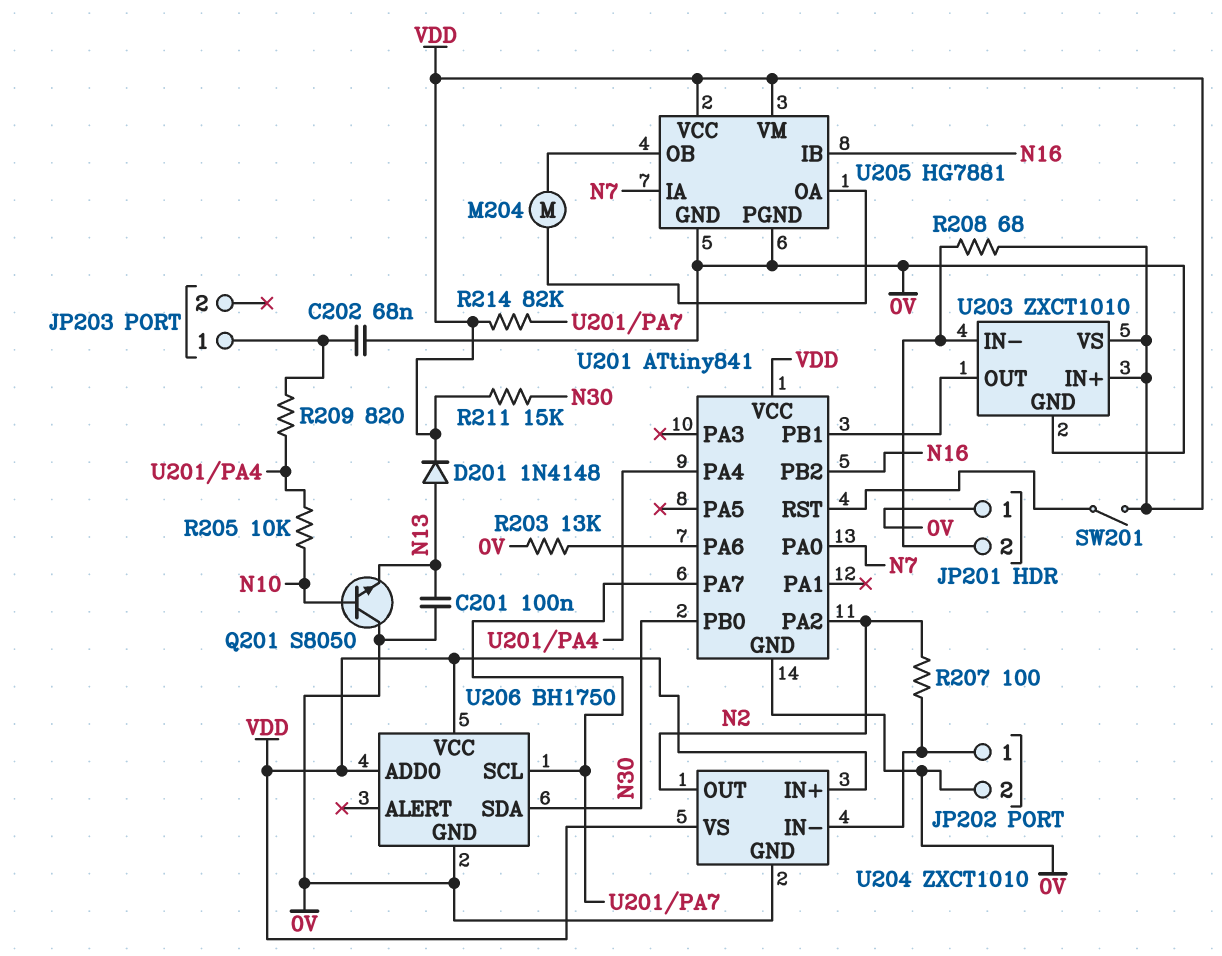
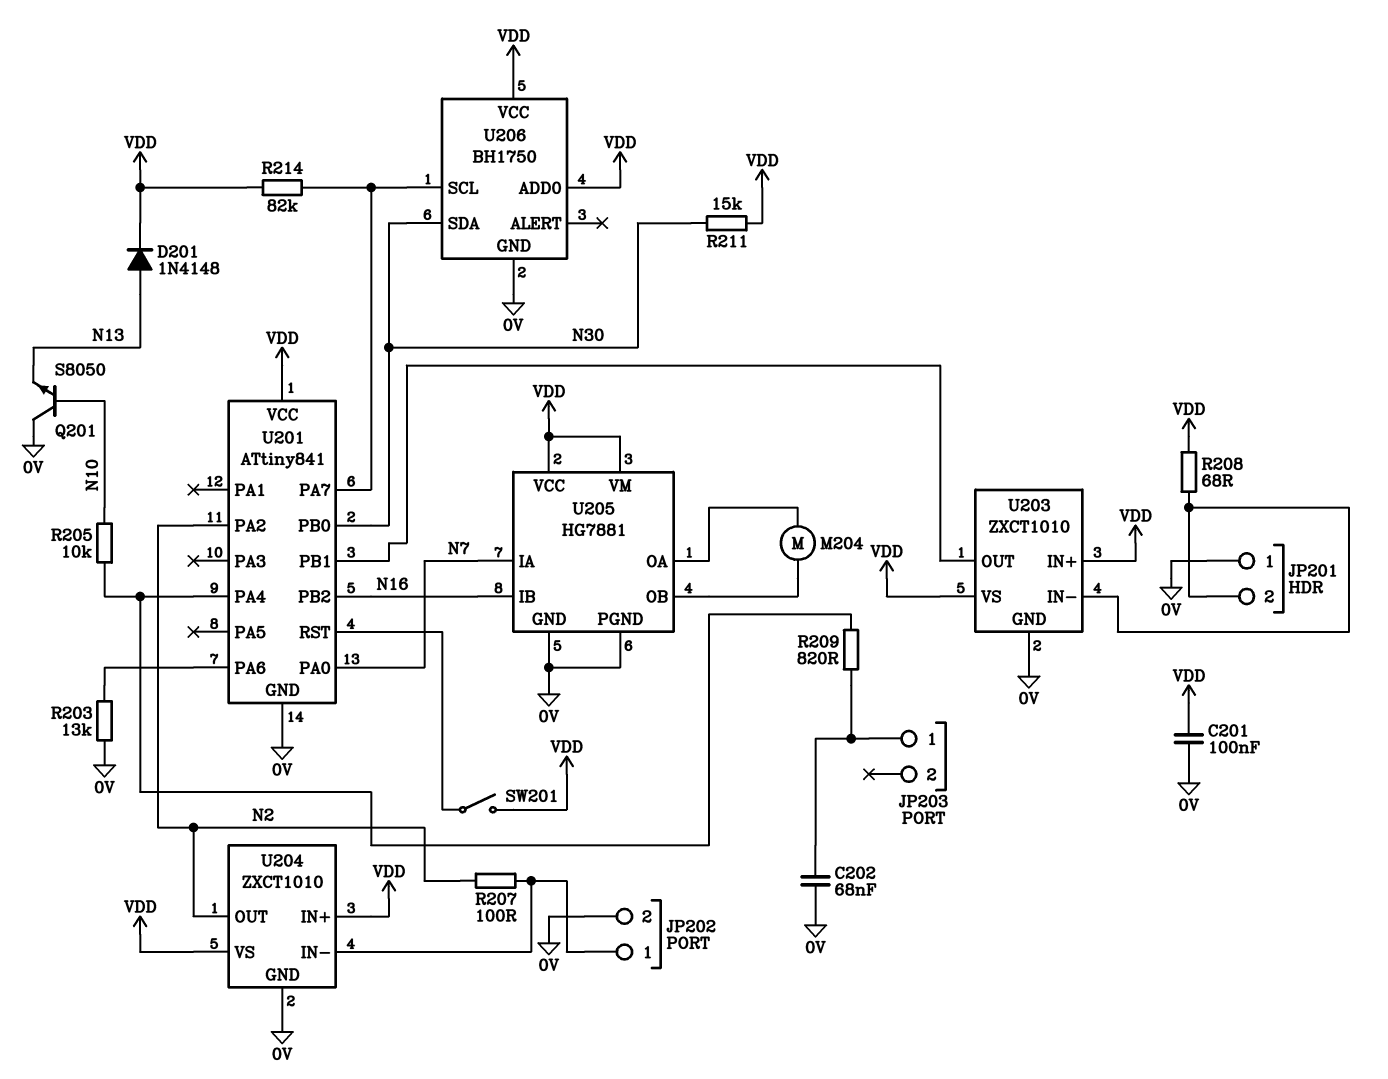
C201: 100nF (0V, N13) -> 100nF (0V, VDD)

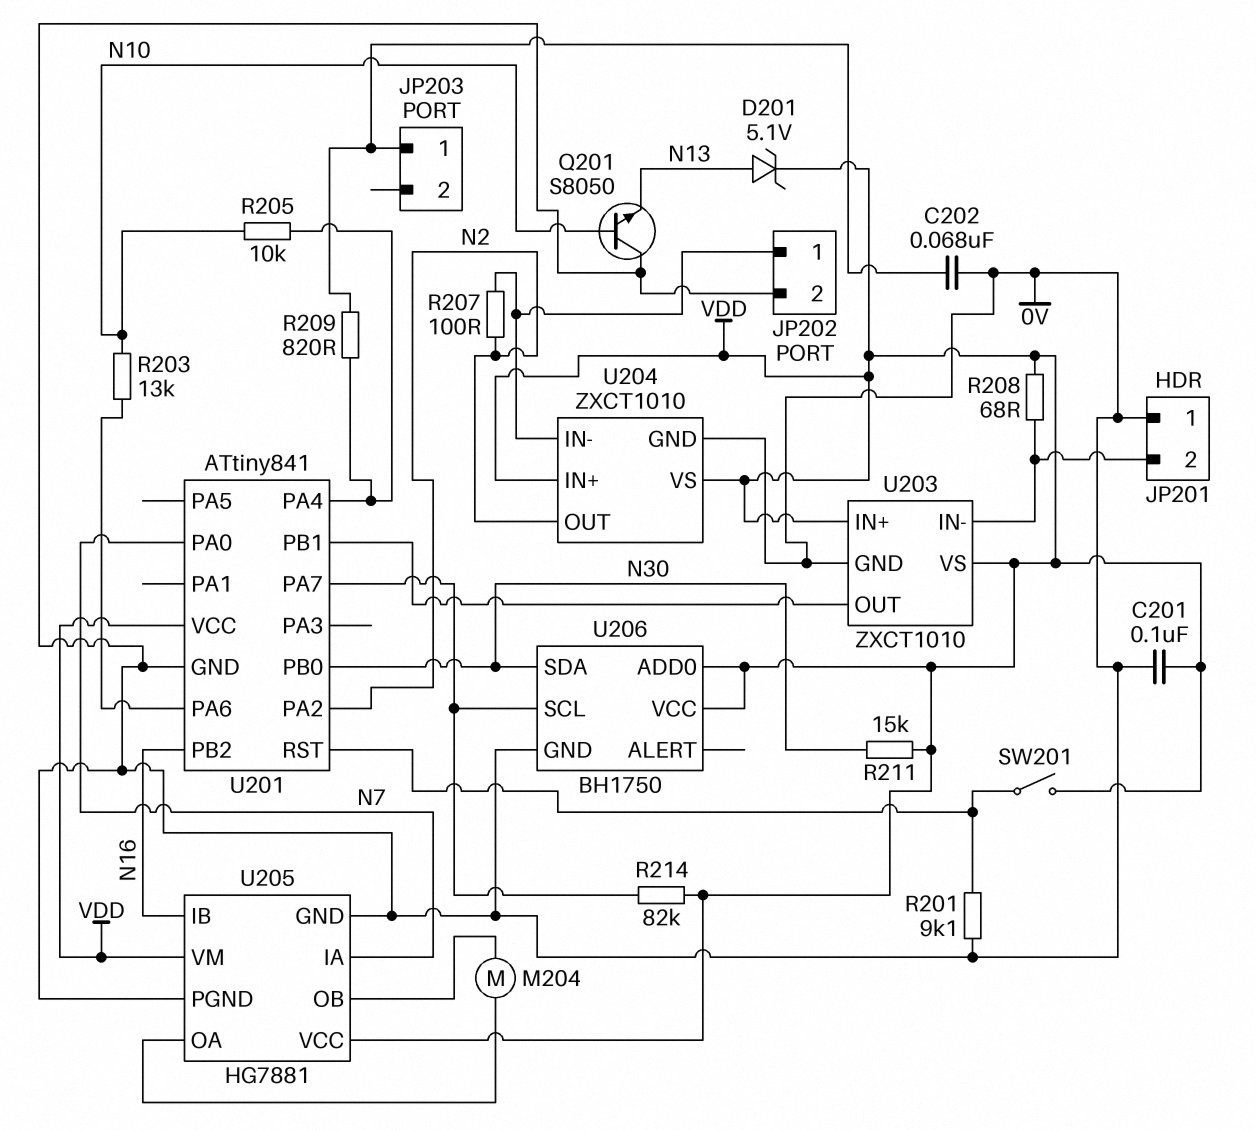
D201: diode 1N4148 (A N13, K VDD) -> zener 5.1V (A N13, K VDD)
R201: none -> 9.1k (0V, U201/RST)
R203: 13k (0V, U201/PA6) -> 13k (N10, U201/PA6)

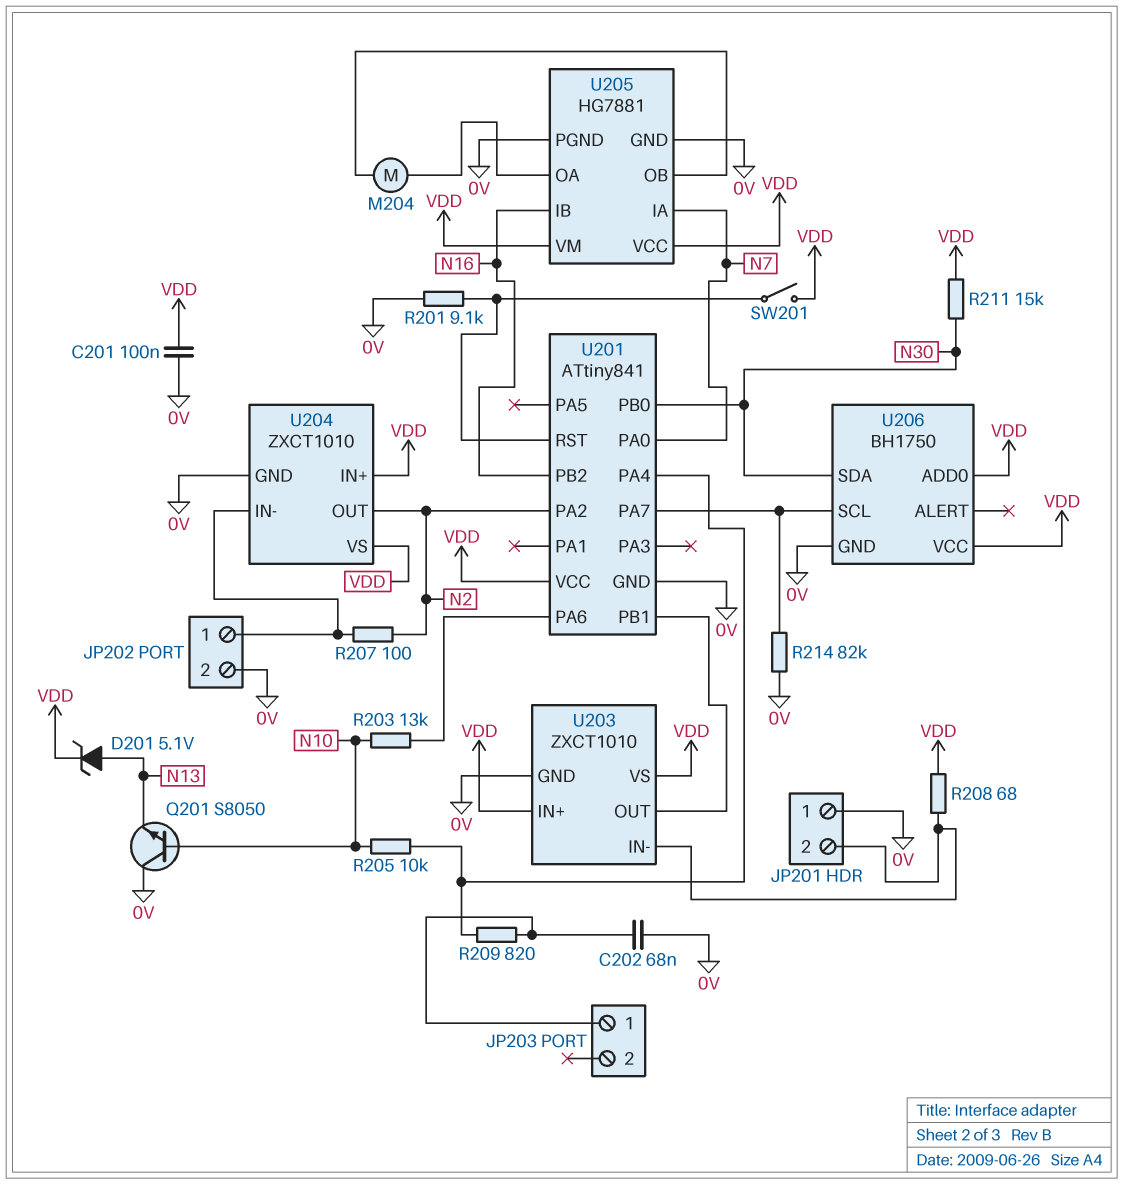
R214: 82k (U201/PA7, VDD) -> 82k (0V, U201/PA7)

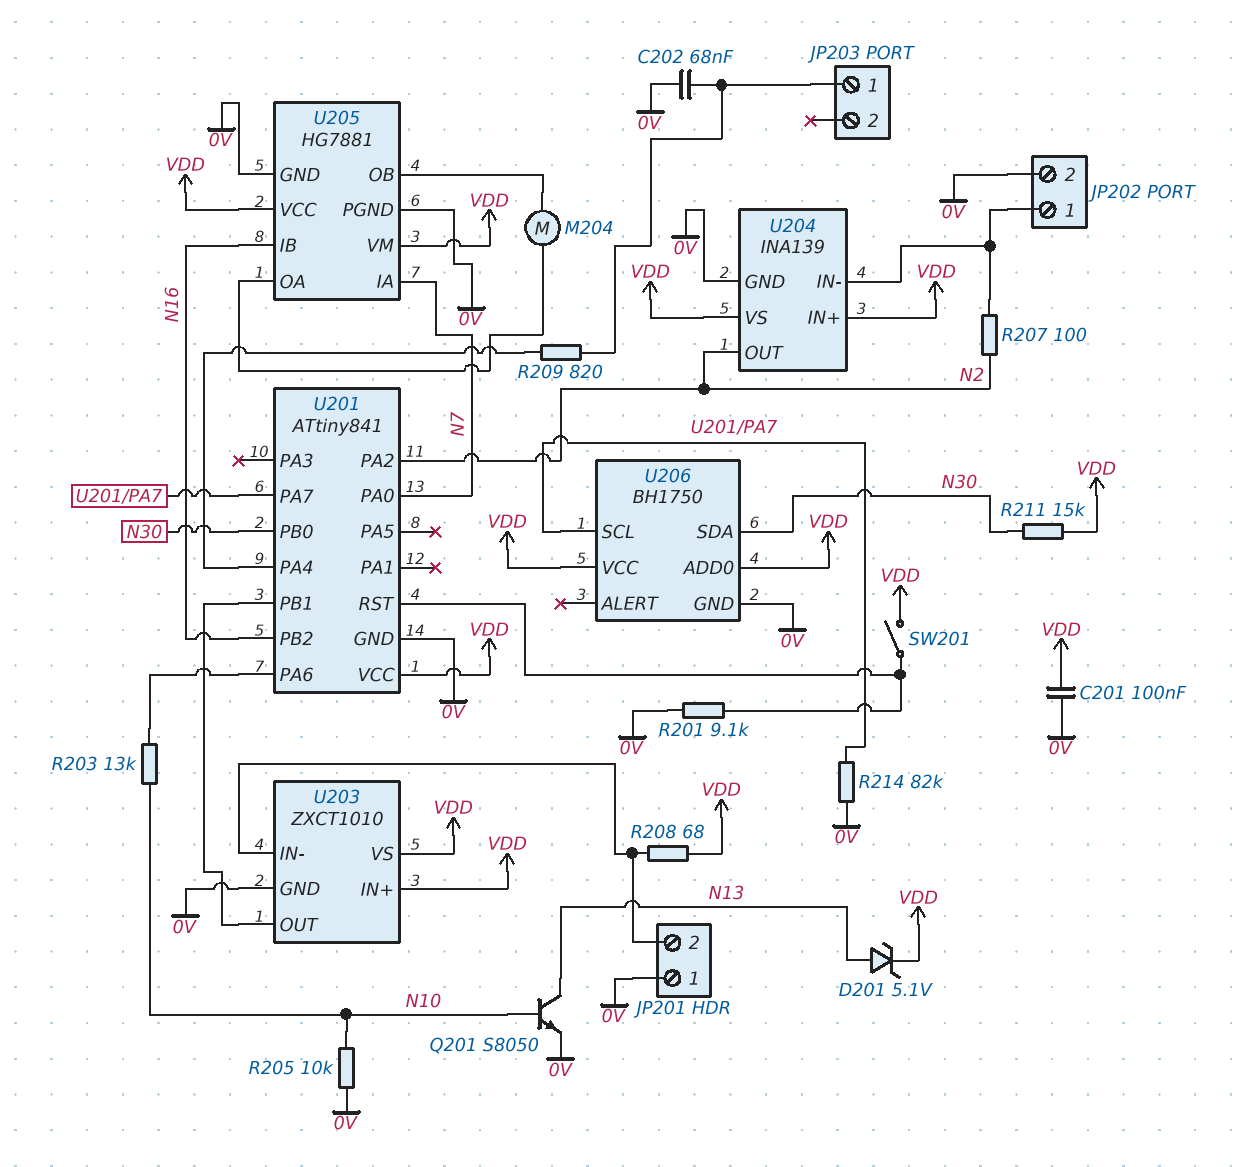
Q201: NPN S8050 (B N10, C 0V, E N13) -> NPN S8050 (B N10, C N13, E 0V)
R205: 10k (N10, U201/PA4) -> 10k (0V, N10)
U204: ZXCT1010 -> INA139

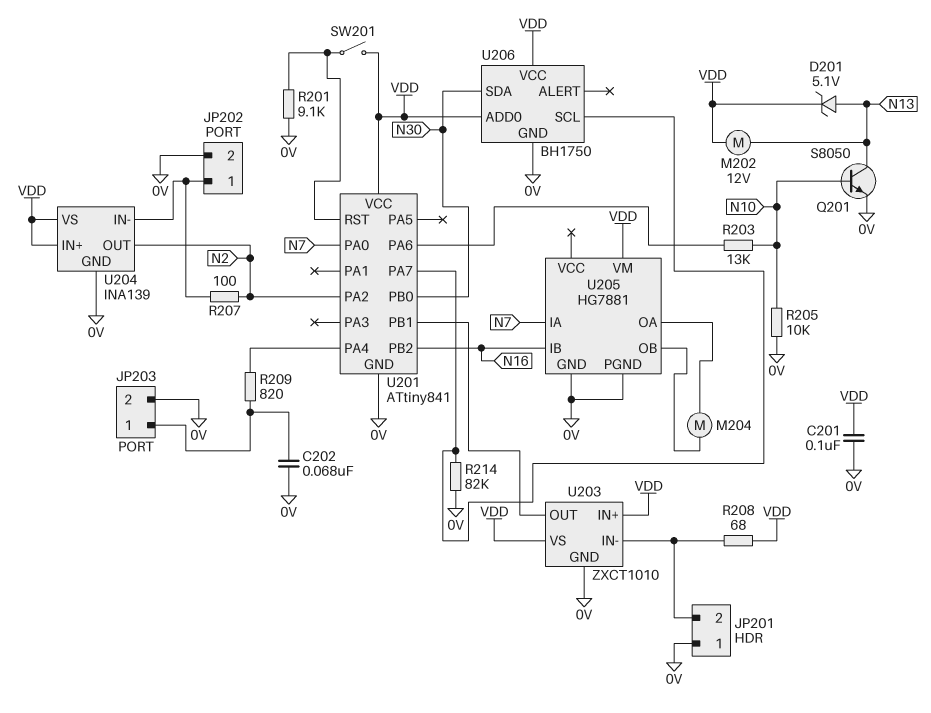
JP203 pin 2: none -> 0V
M202: none -> motor 12V (N13, VDD)
R211: 15k (N30, VDD) -> none
U205 pin VCC: VDD -> none

